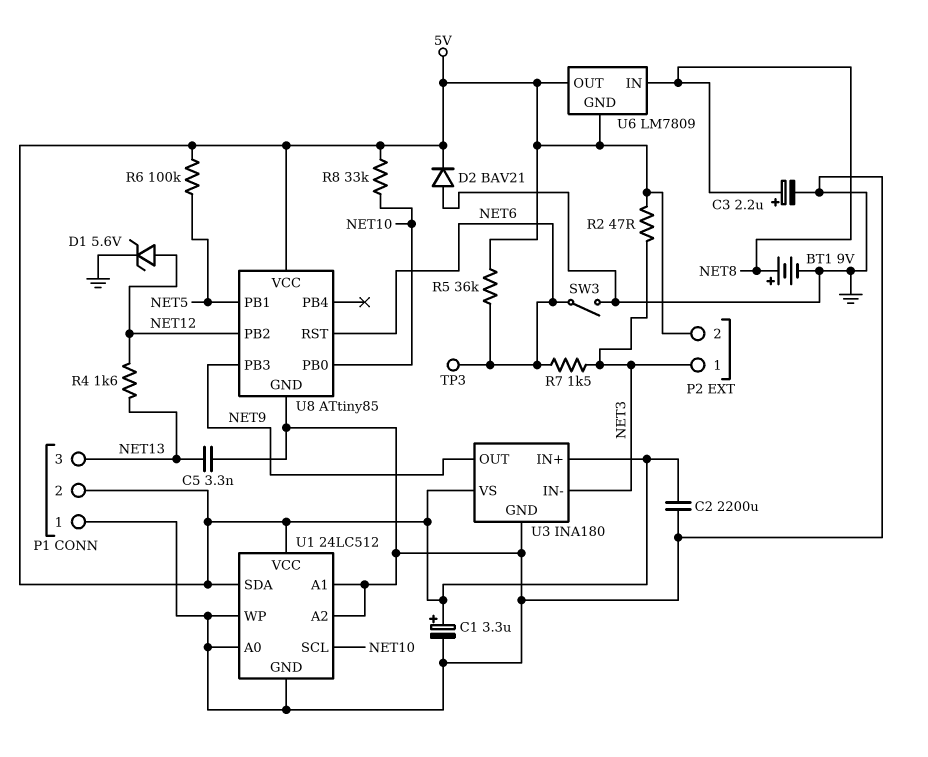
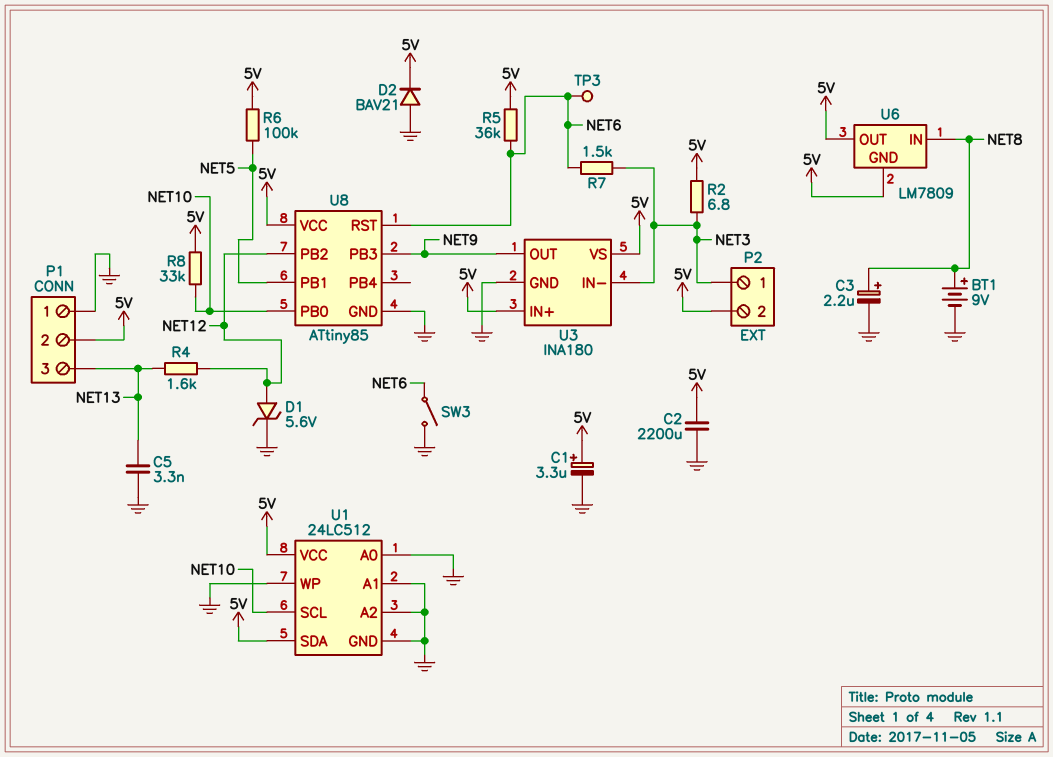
R2: 47 (5V, NET3) -> 6.8 (5V, NET3)

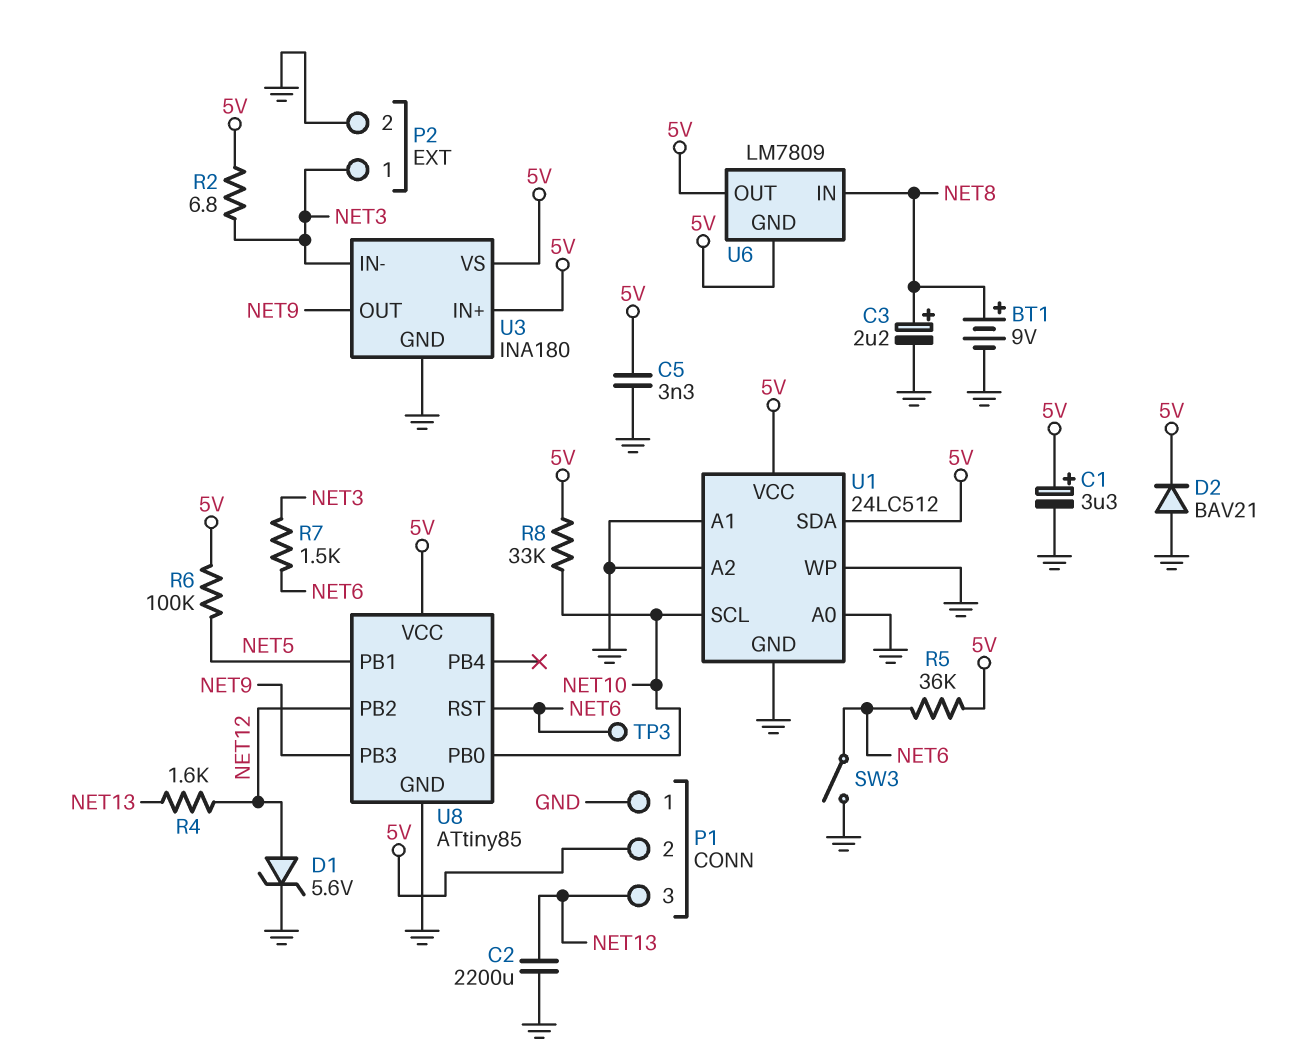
C2: 2200uF (5V, GND) -> 2200uF (GND, NET13)
C5: 3.3nF (GND, NET13) -> 3.3nF (5V, GND)
P2 pin 2: 5V -> GND

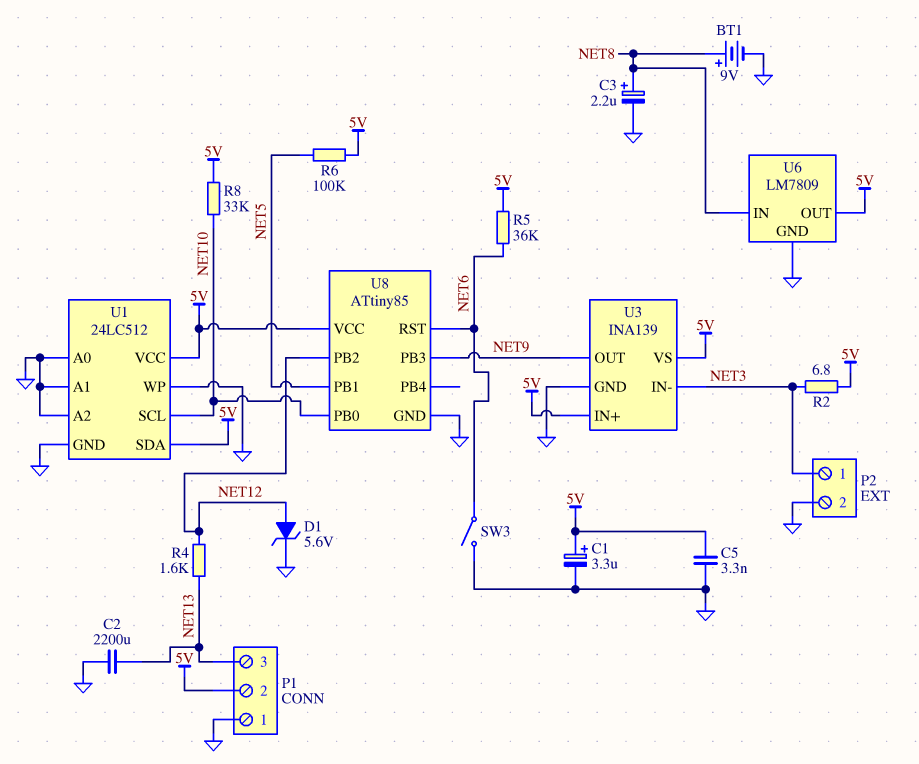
D2: diode BAV21 (A GND, K 5V) -> none
R7: 1.5k (NET3, NET6) -> none
TP3: test point (NET6) -> none
U3: INA180 -> INA139
U6 pin GND: 5V -> GND

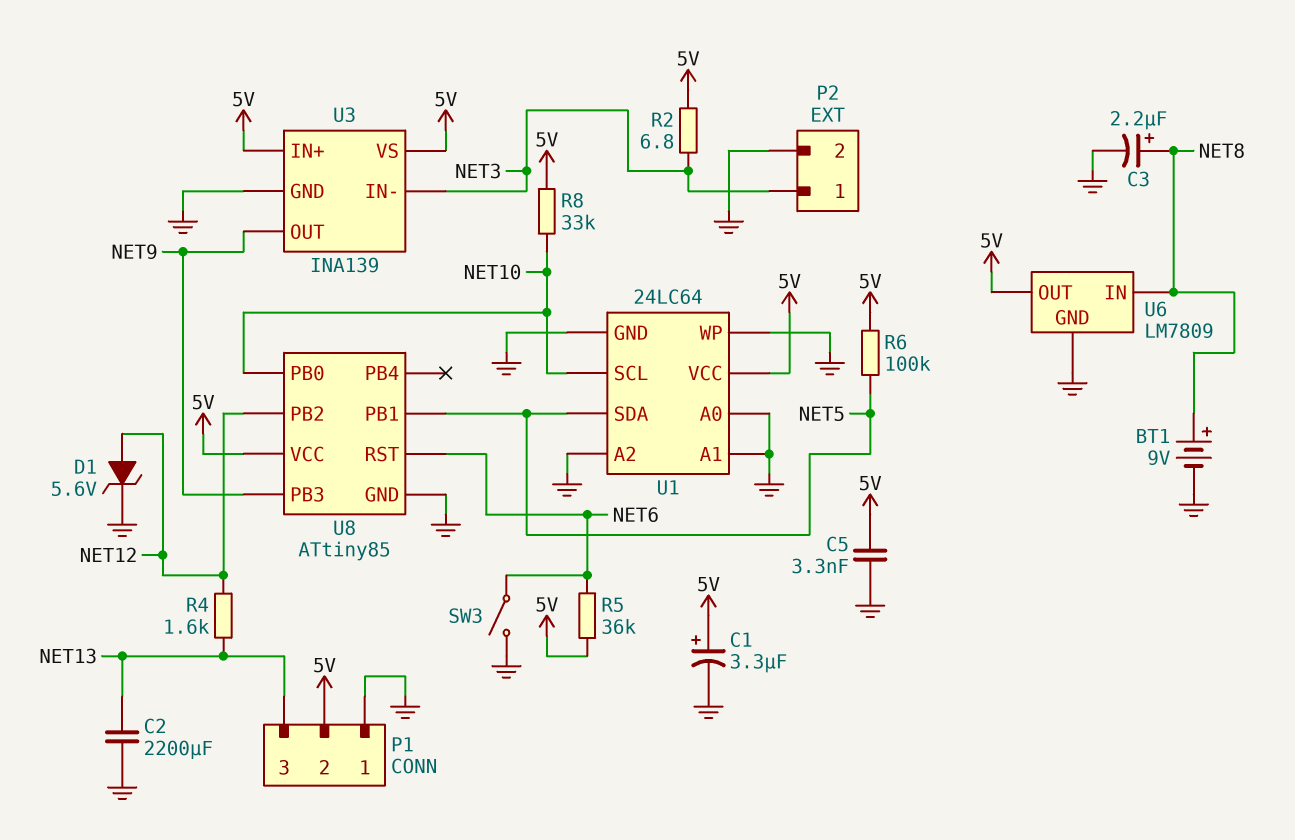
U1: 24LC512 -> 24LC64
U1 pin SDA: 5V -> NET5

